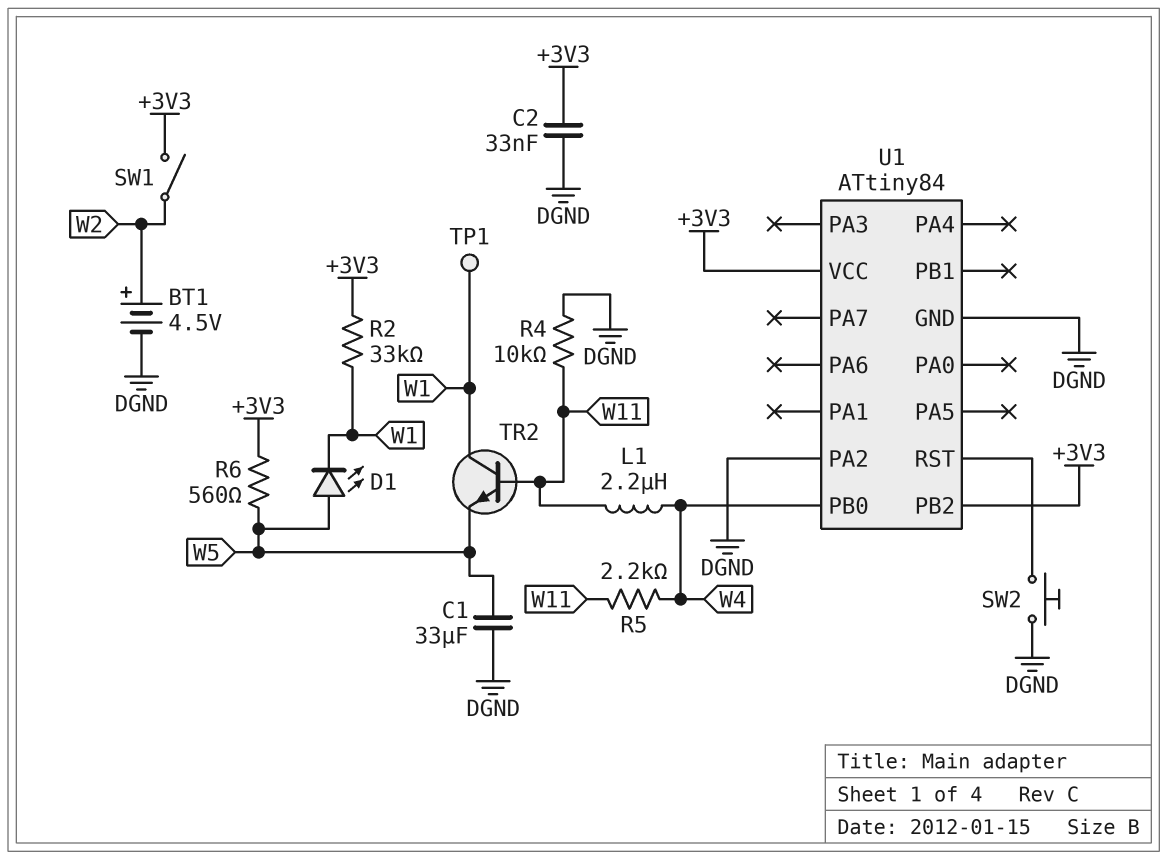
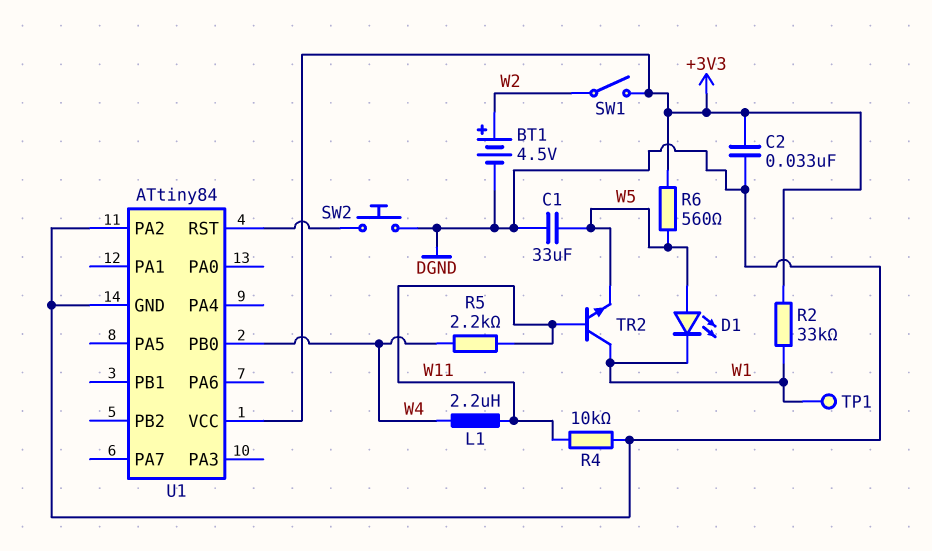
U1 pin PB2: +3V3 -> none

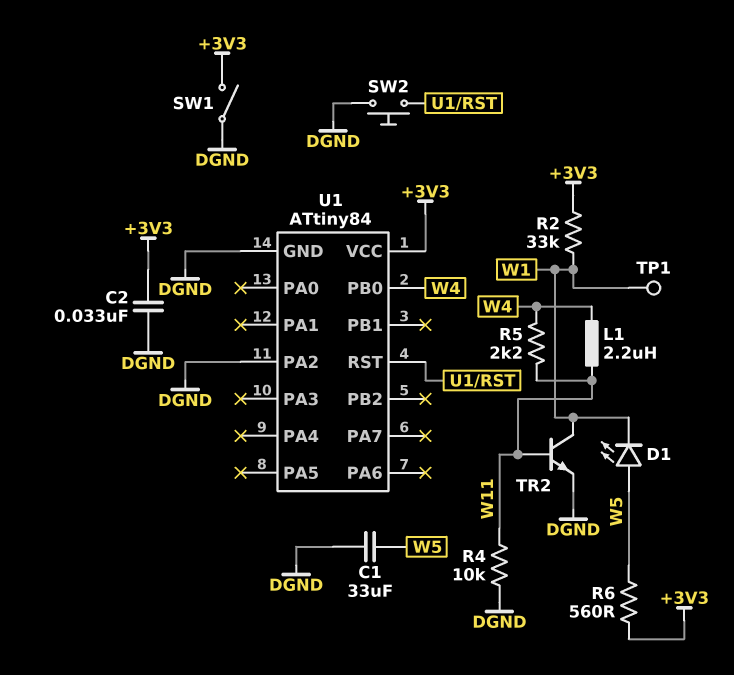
BT1: 4.5V (plus W2, minus DGND) -> none
SW1: switch (+3V3, W2) -> switch (+3V3, DGND)
TR2: NPN (B W11, C W1, E W5) -> NPN (B W11, C W1, E DGND)

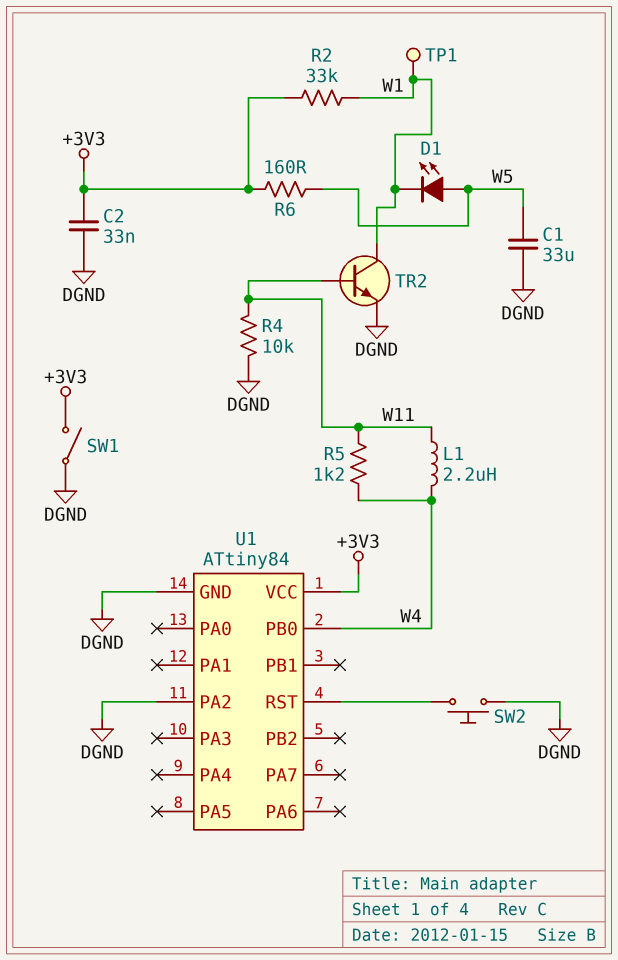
R5: 2.2k (W4, W11) -> 1.2k (W4, W11)
R6: 560 (+3V3, W5) -> 160 (+3V3, W5)

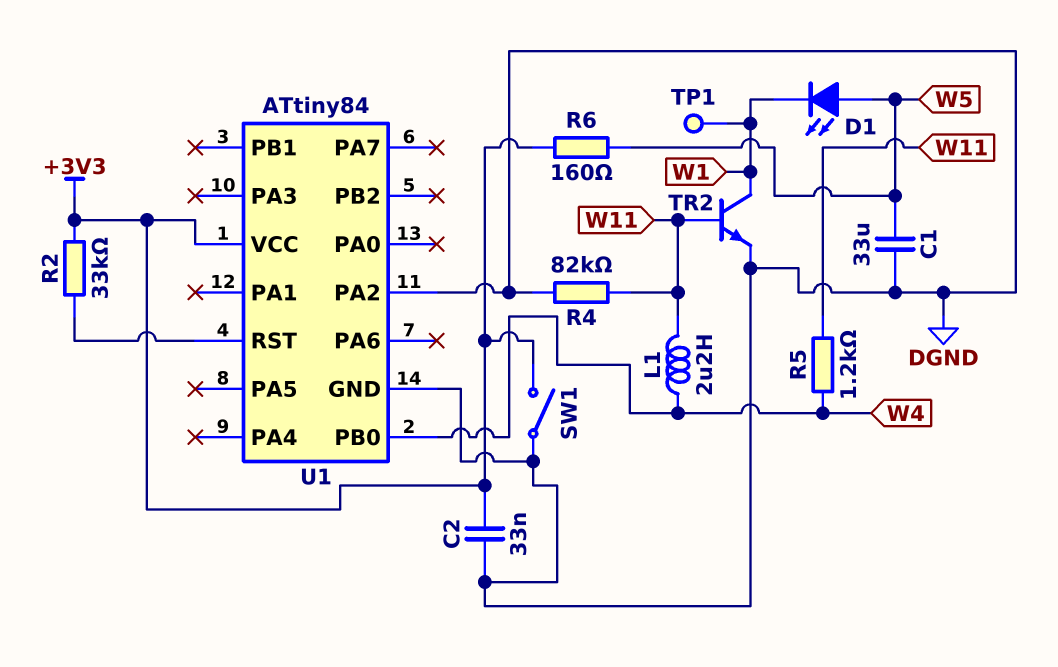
R2: 33k (+3V3, W1) -> 33k (+3V3, U1/RST)
R4: 10k (DGND, W11) -> 82k (DGND, W11)
SW2: button (DGND, U1/RST) -> none

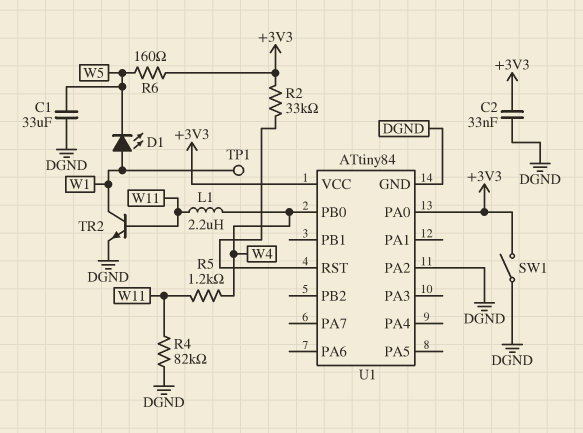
D1: LED (A W5, K W1) -> LED (A W1, K W5)
U1 pin PA0: none -> +3V3

